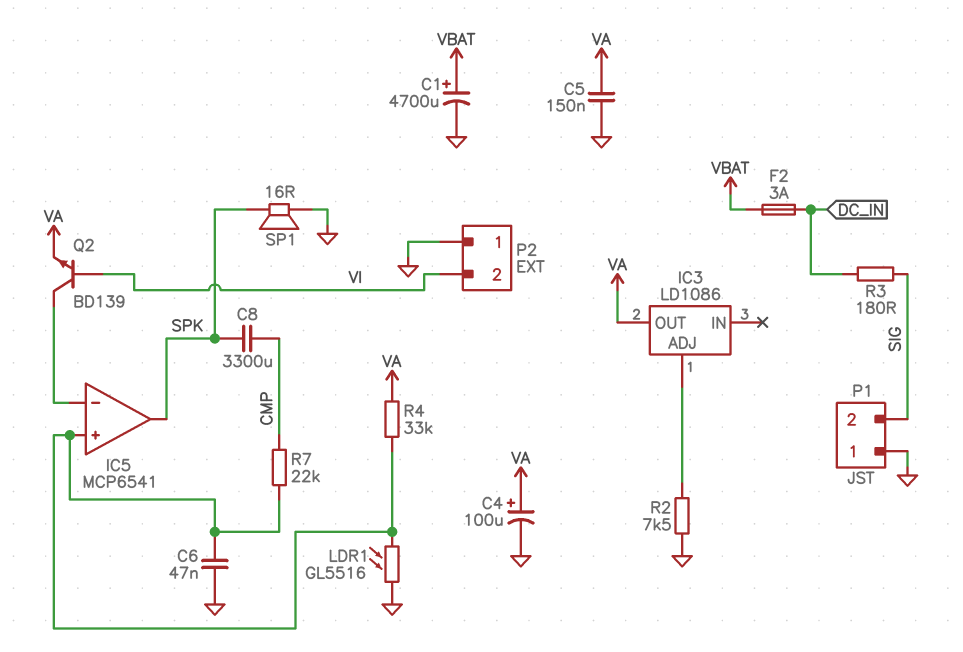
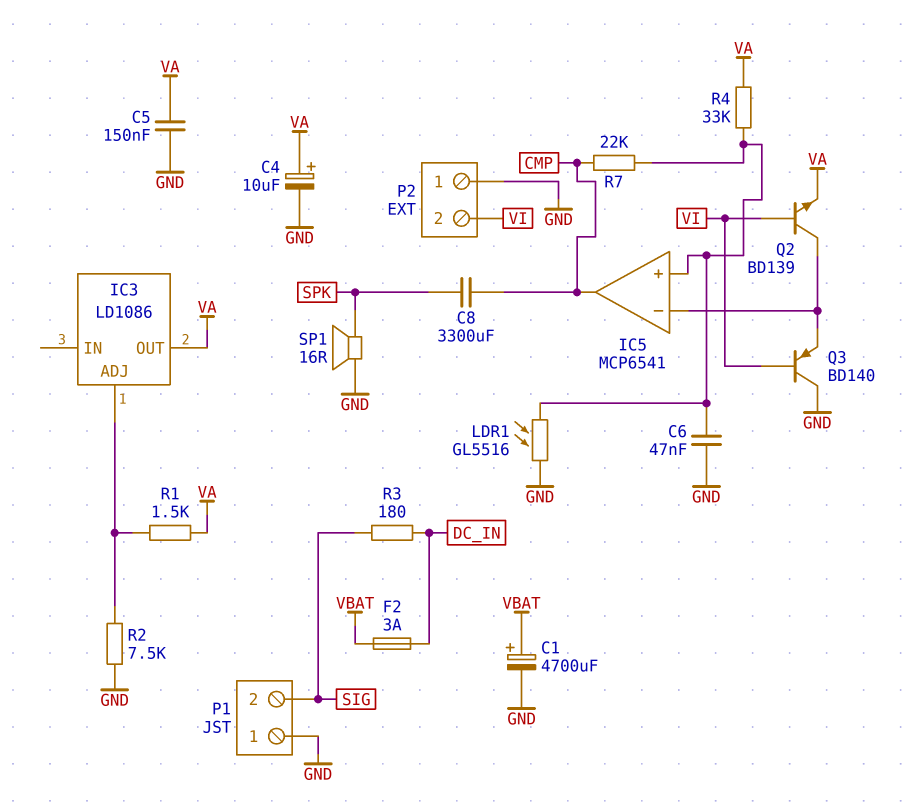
C4: 100uF (plus VA, minus GND) -> 10uF (plus VA, minus GND)
IC5 pin out: SPK -> CMP
Q3: none -> PNP BD140 (B VI, C GND, E IC5/in-)
R1: none -> 1.5k (IC3/ADJ, VA)

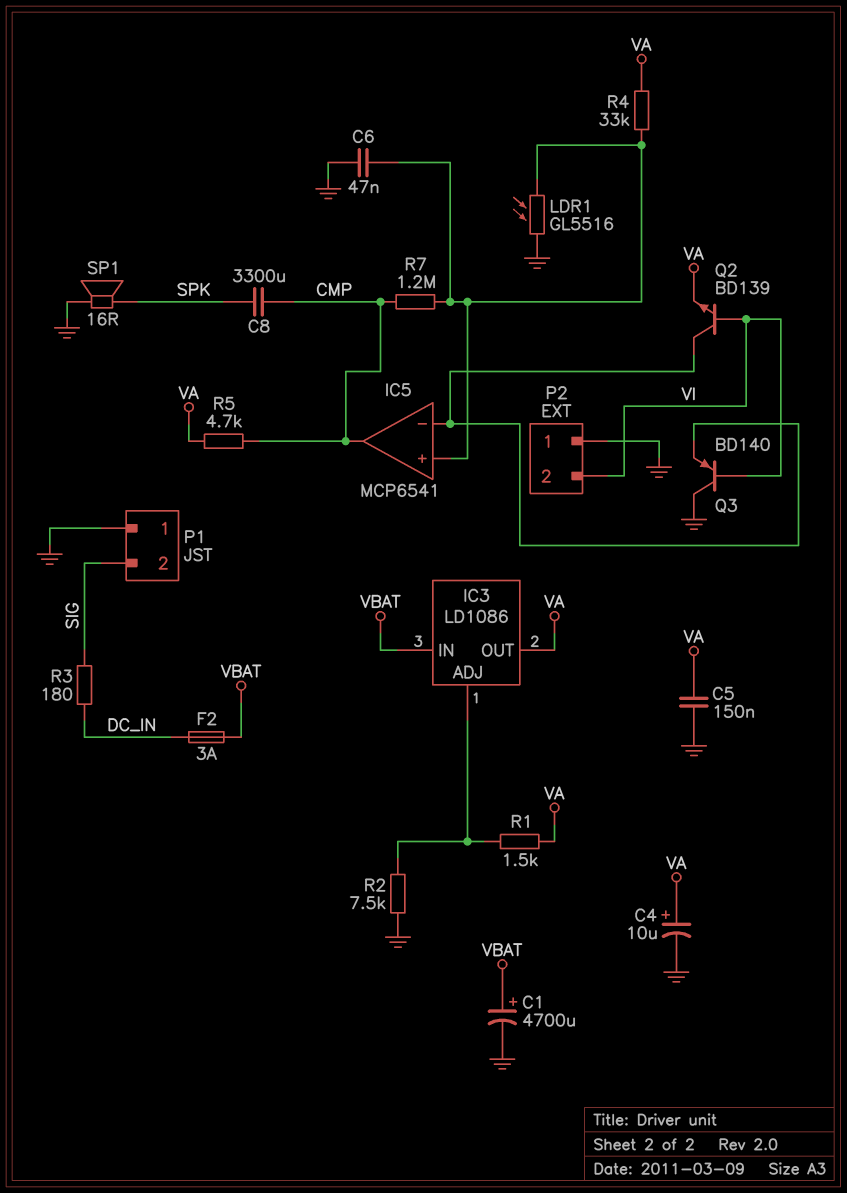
IC3 pin IN: none -> VBAT
R5: none -> 4.7k (CMP, VA)
R7: 22k (CMP, IC5/in+) -> 1.2M (CMP, IC5/in+)

